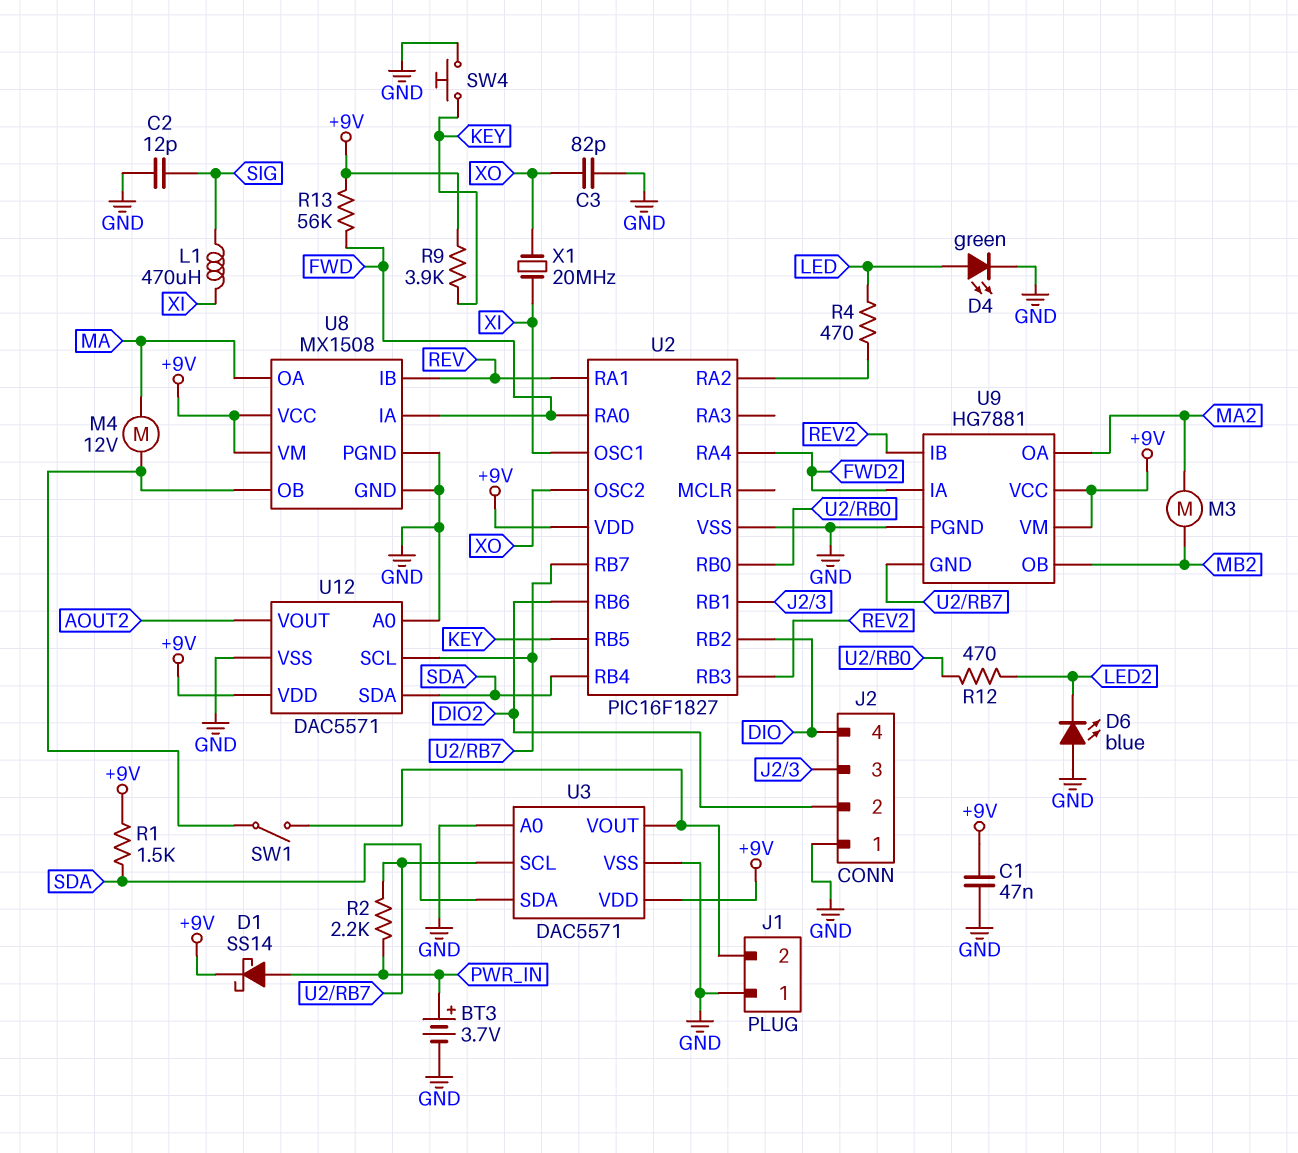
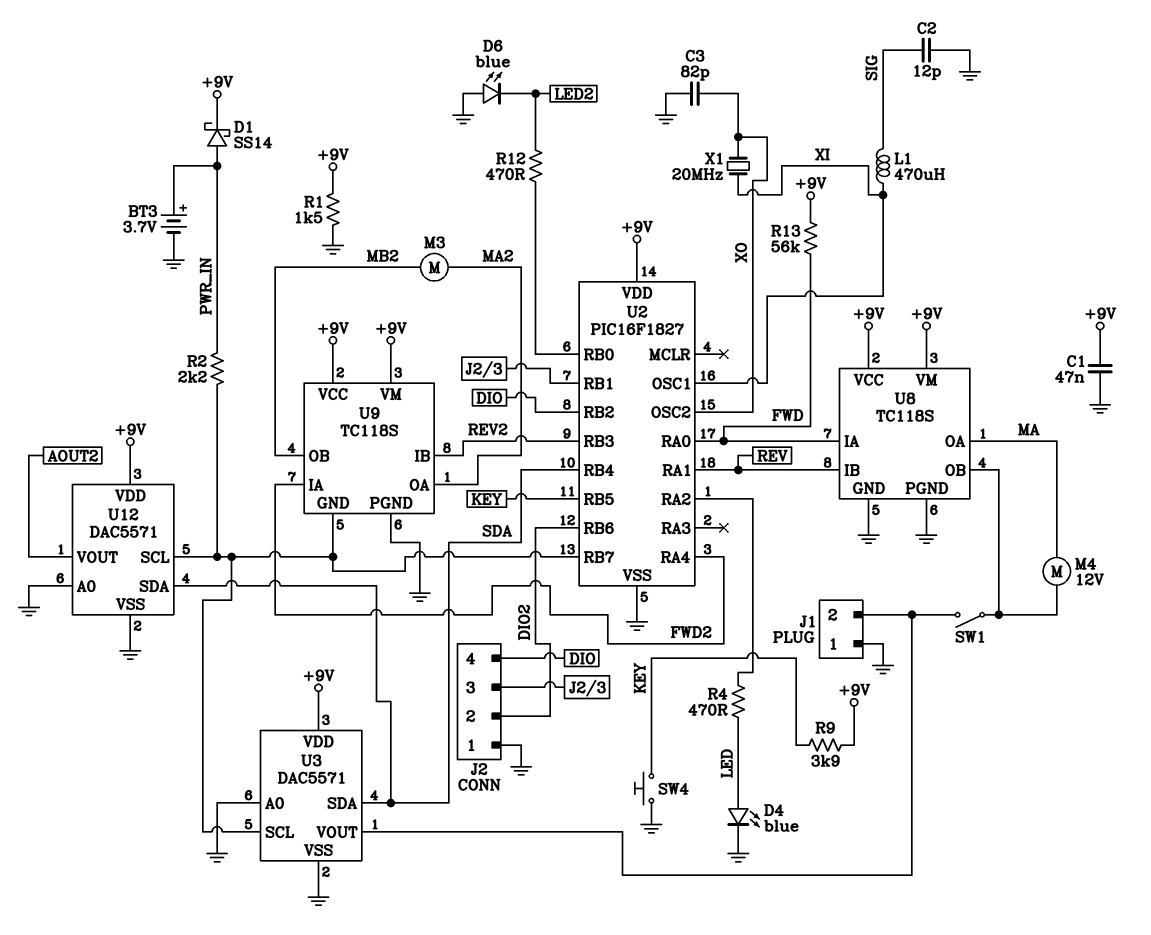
D4: LED green (A LED, K GND) -> LED blue (A LED, K GND)
R1: 1.5k (+9V, SDA) -> 1.5k (+9V, GND)
U8: MX1508 -> TC118S
U9: HG7881 -> TC118S

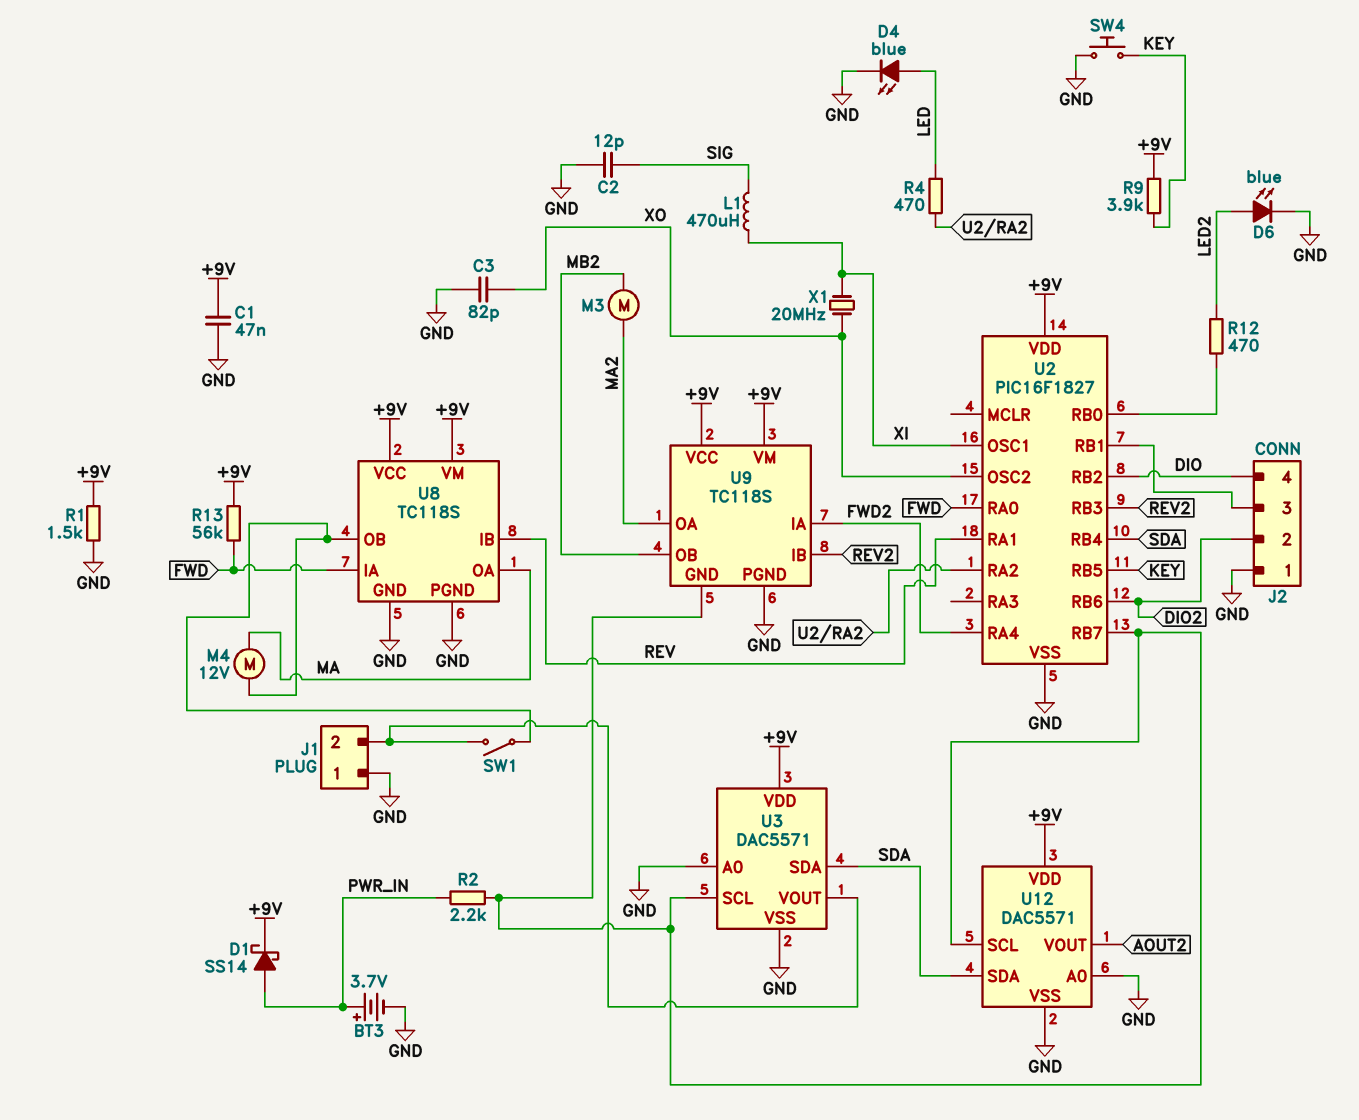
D6: LED blue (A GND, K LED2) -> LED blue (A LED2, K GND)

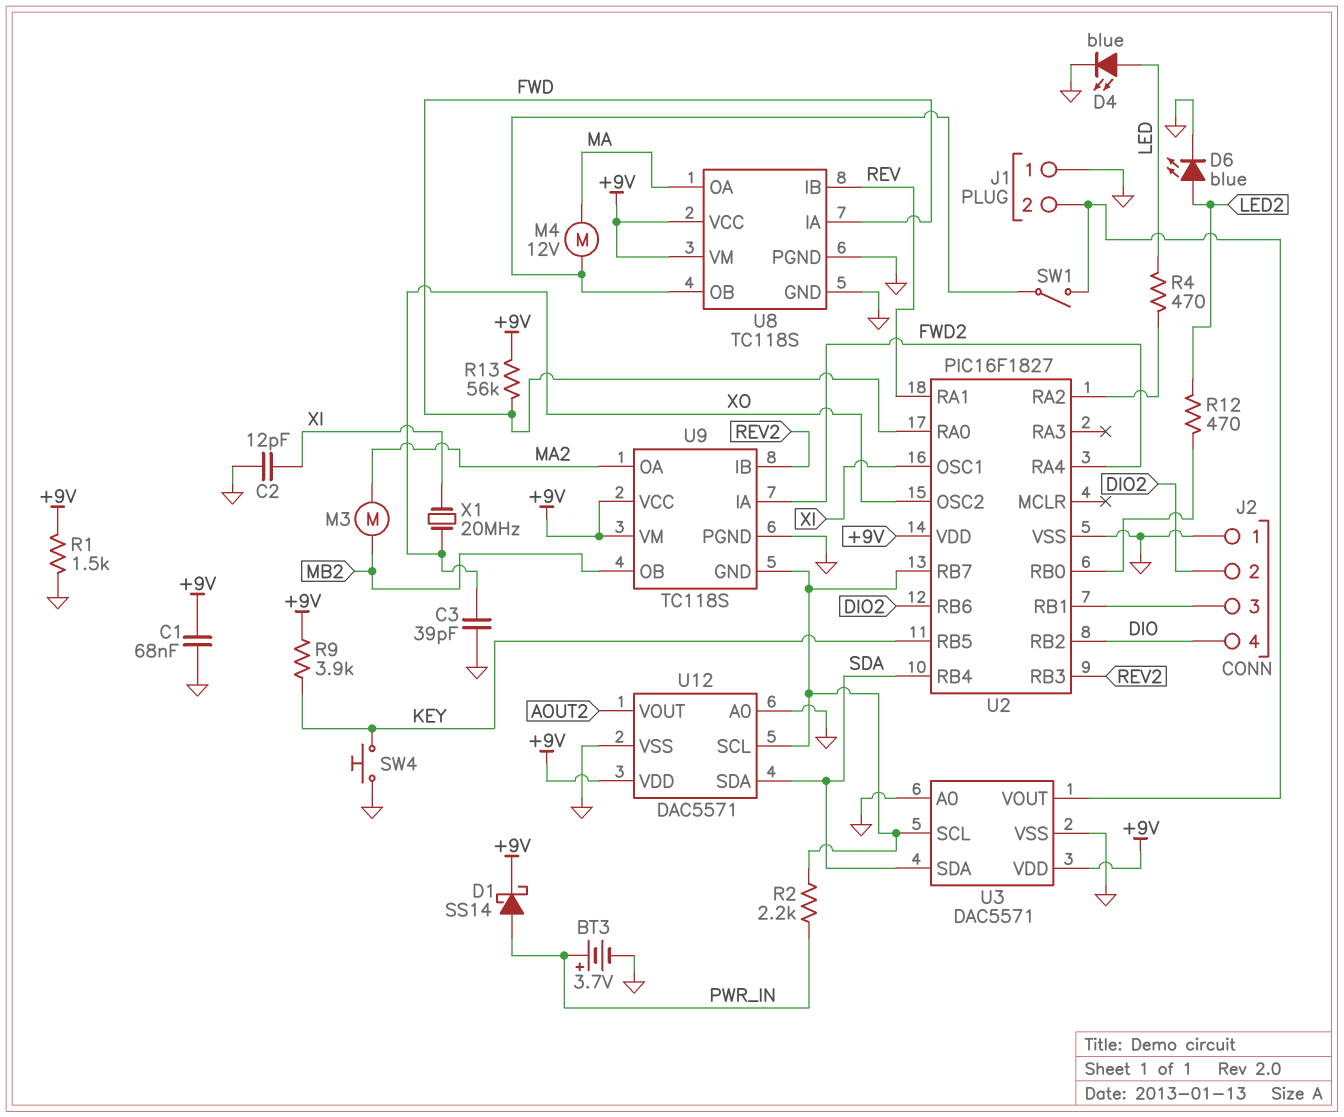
C1: 47nF (+9V, GND) -> 68nF (+9V, GND)
C2: 12pF (GND, SIG) -> 12pF (GND, XI)
C3: 82pF (GND, XO) -> 39pF (GND, XO)
L1: 470uH (SIG, XI) -> none

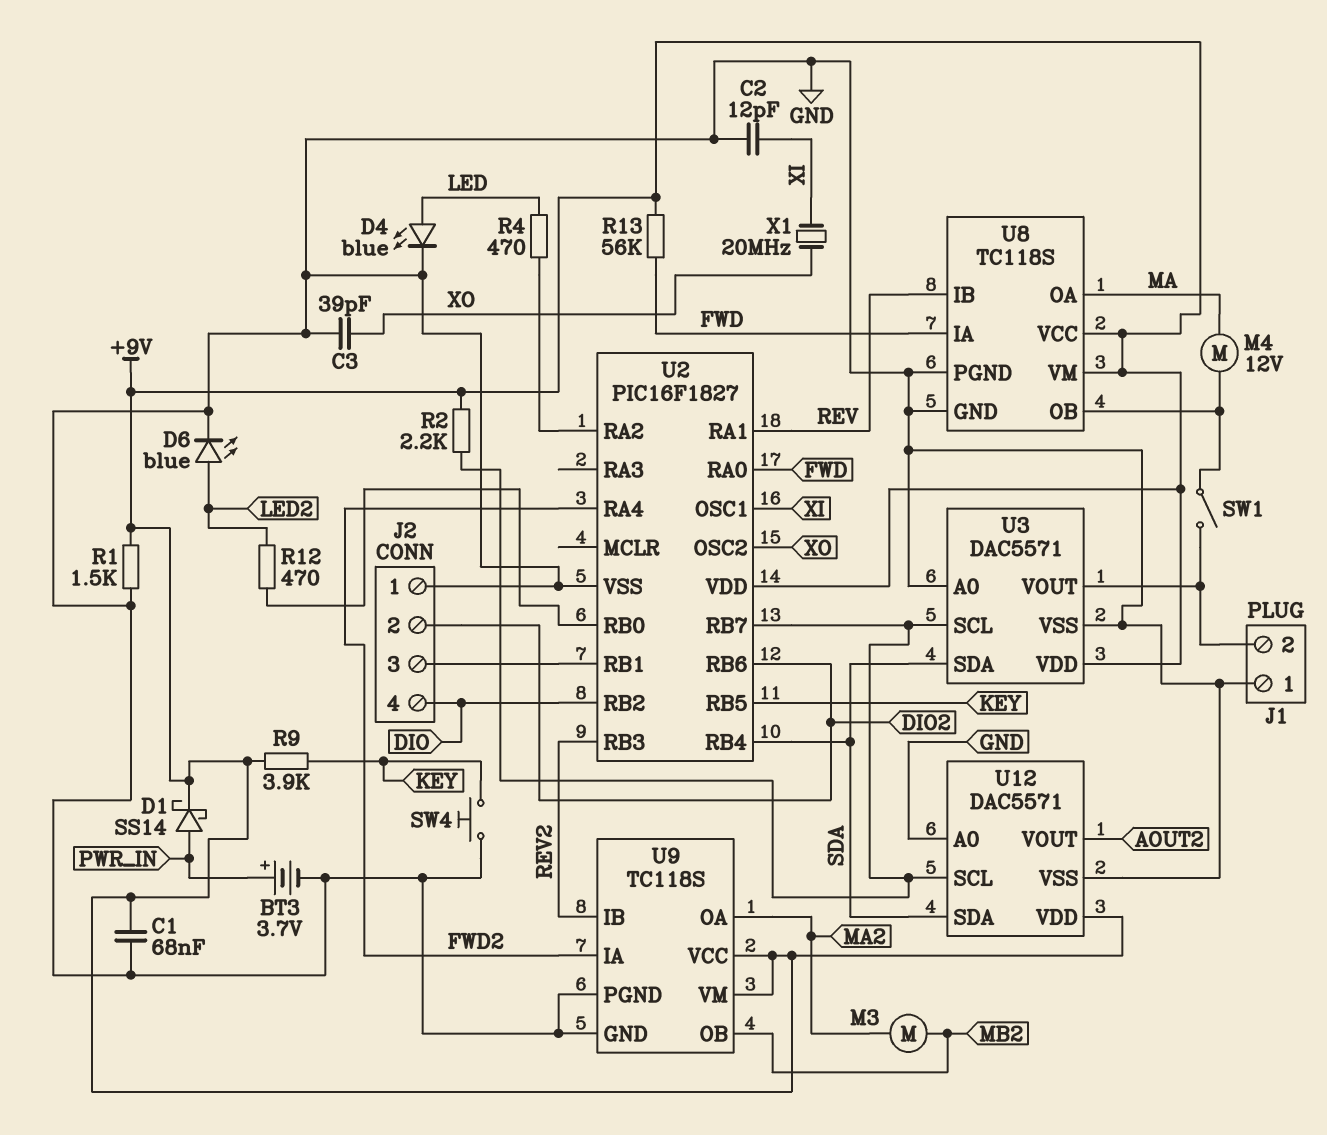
R2: 2.2k (PWR_IN, U2/RB7) -> 2.2k (+9V, U2/RB7)
U9 pin GND: U2/RB7 -> GND

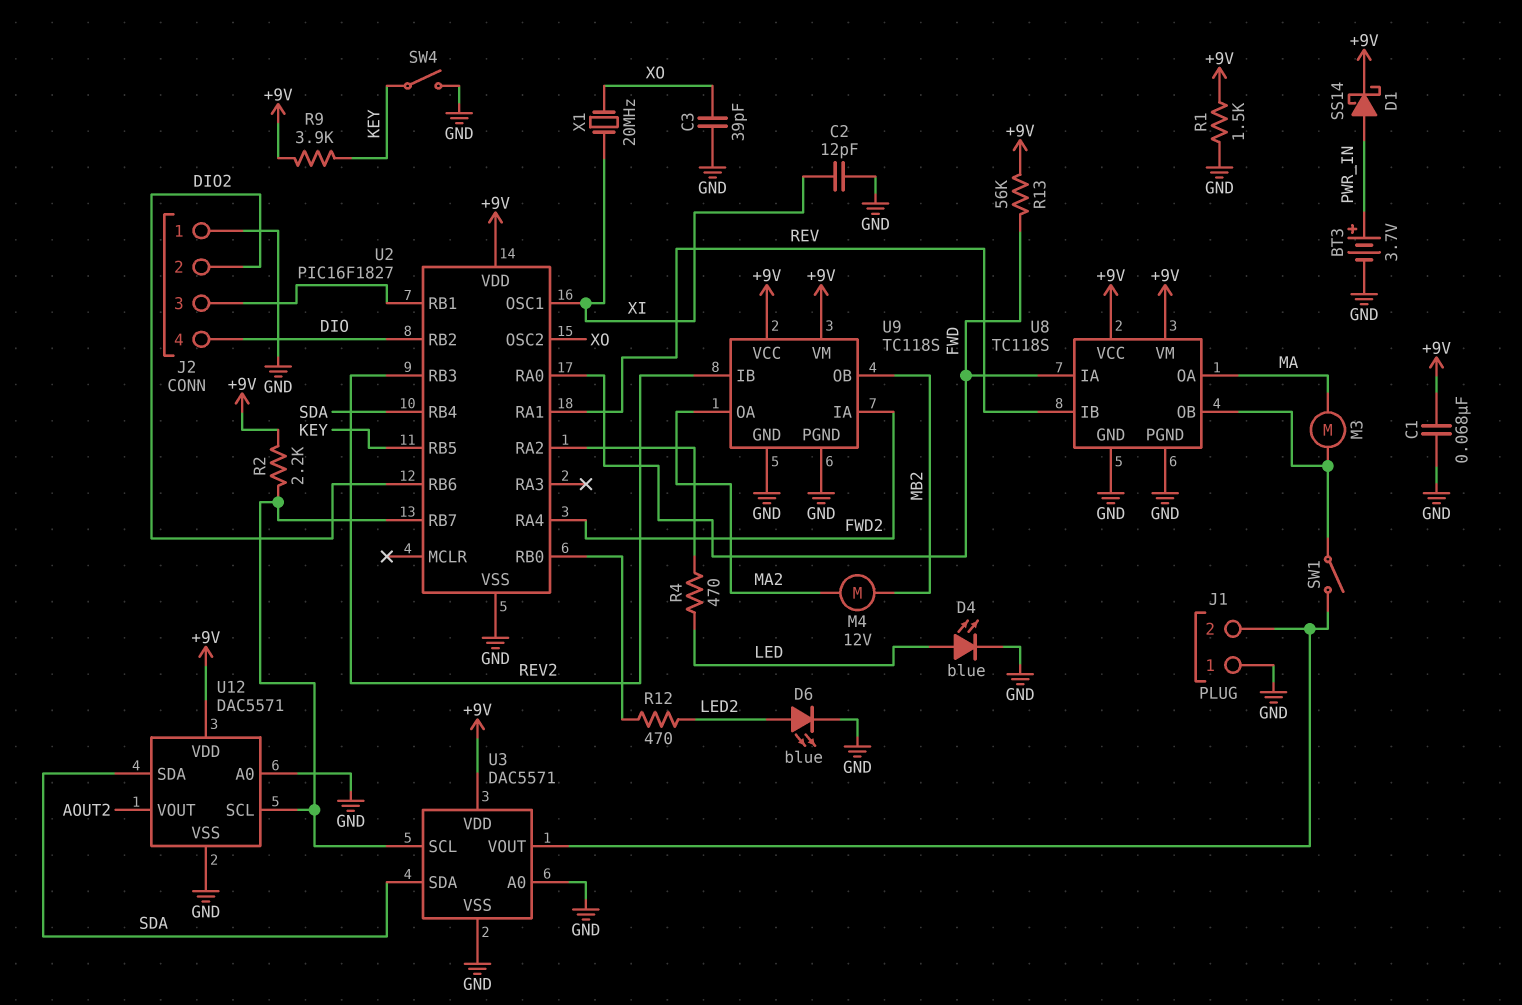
M3: motor (MA2, MB2) -> motor (MA, U8/OB)
M4: motor 12V (MA, U8/OB) -> motor 12V (MA2, MB2)
SW4: button (GND, KEY) -> switch (GND, KEY)

